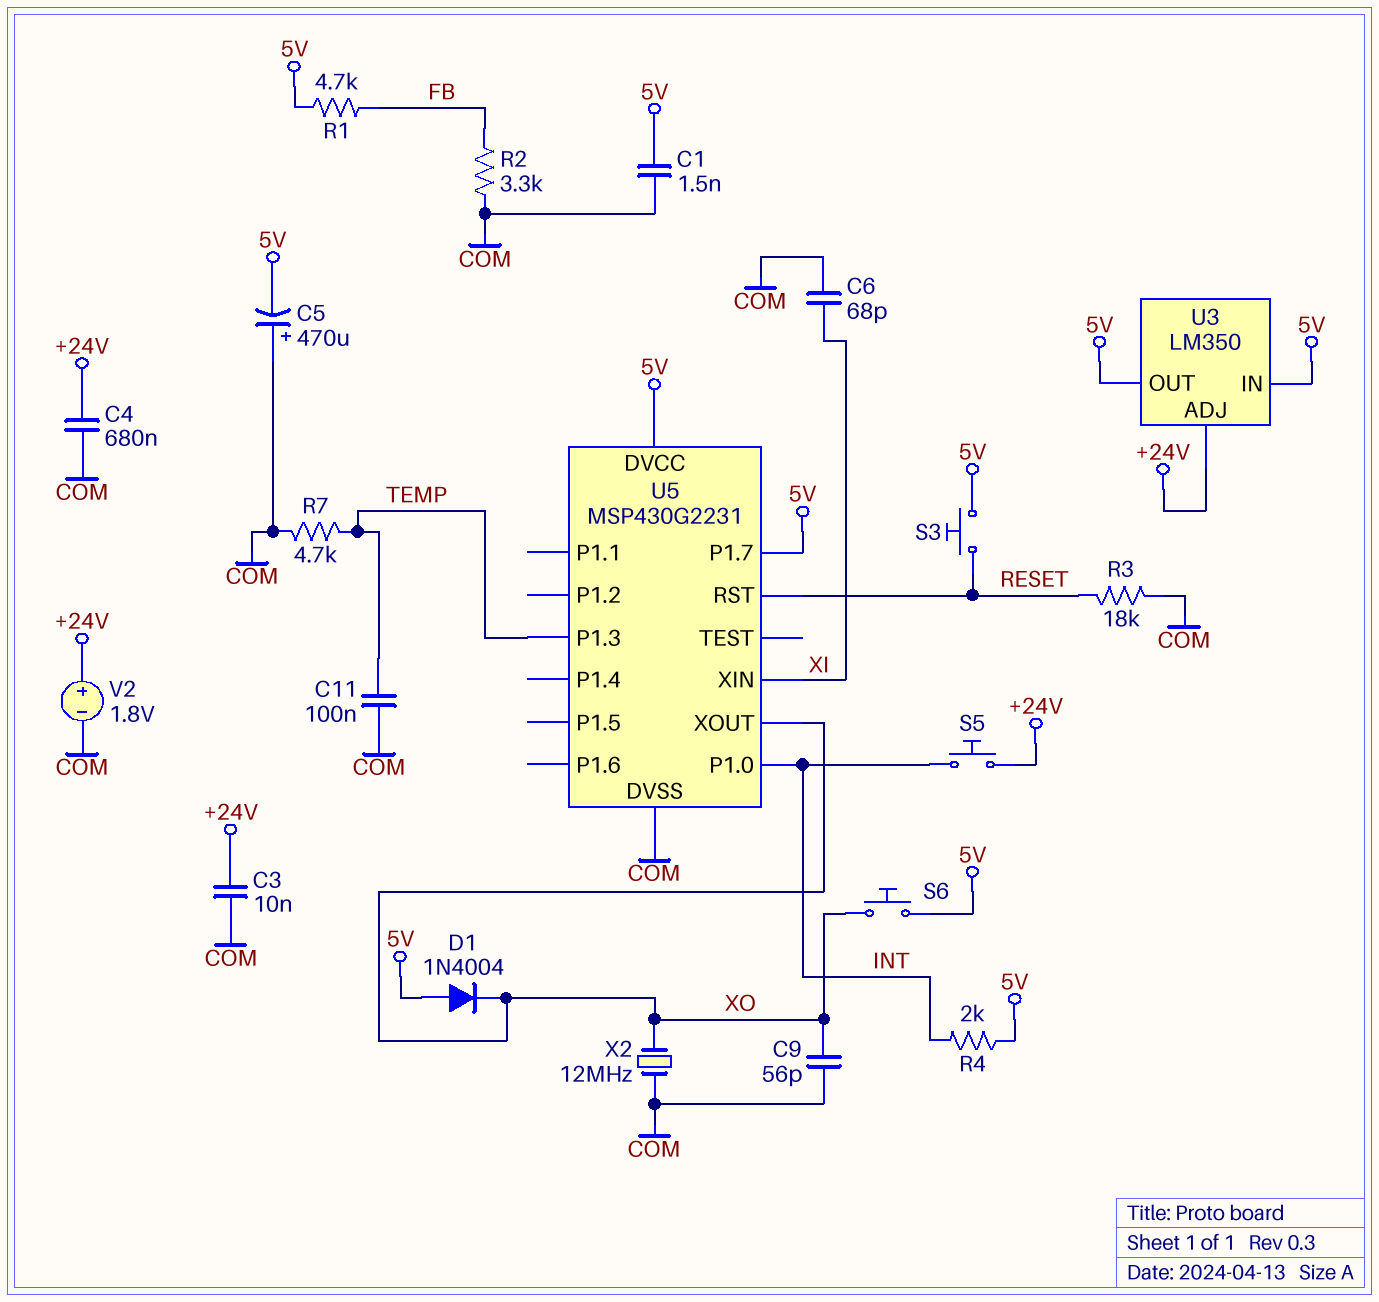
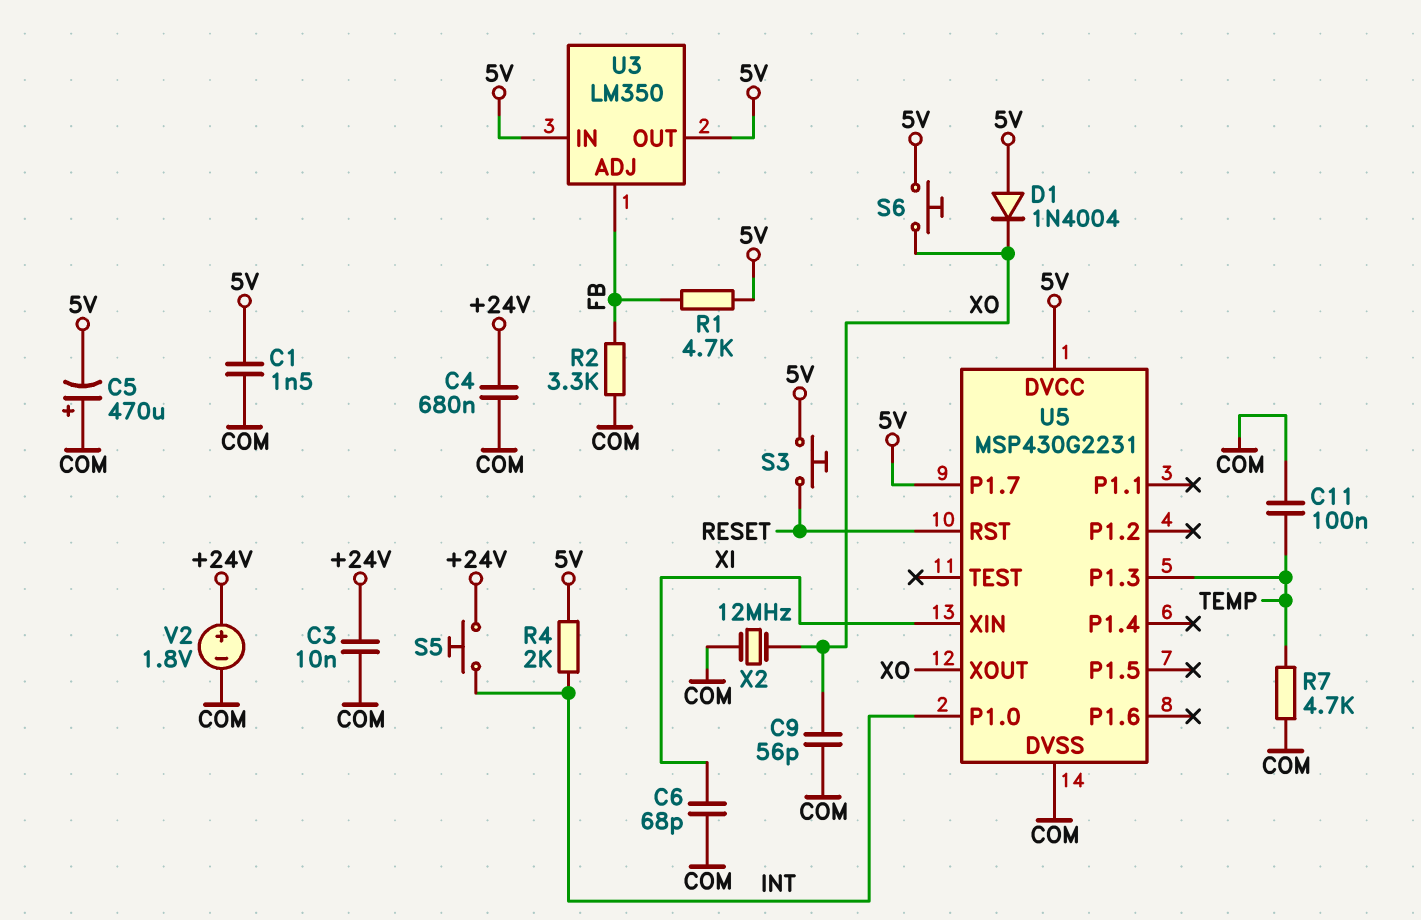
R3: 18k (COM, RESET) -> none
U3 pin ADJ: +24V -> FB

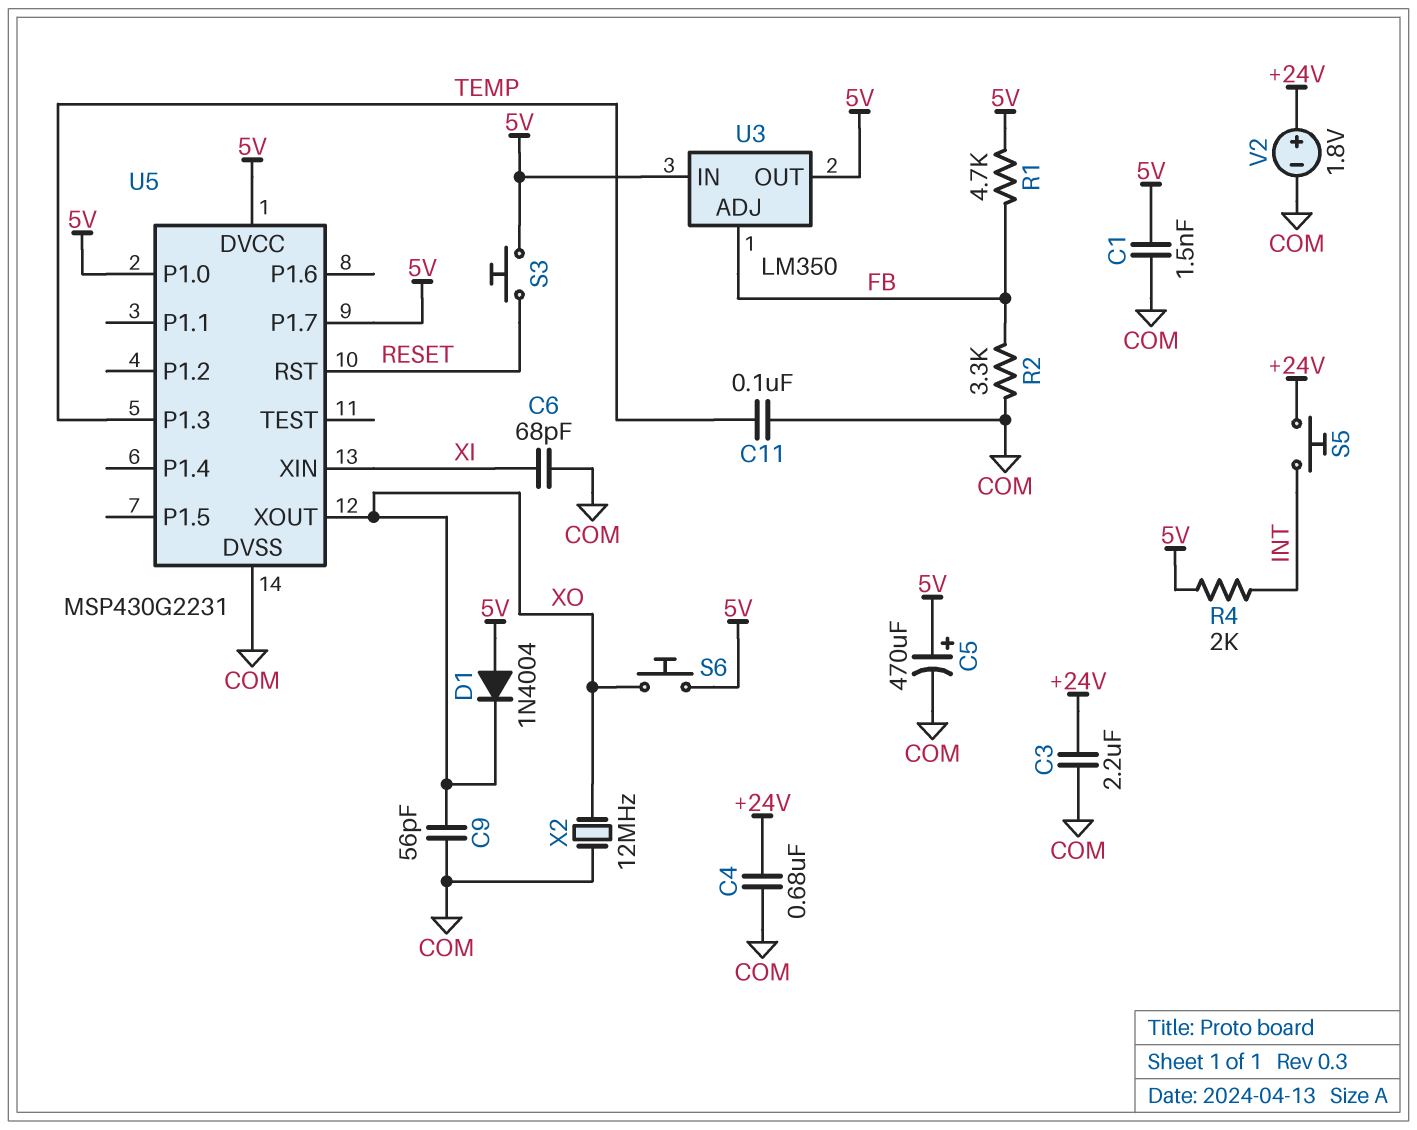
C3: 10nF (+24V, COM) -> 2.2uF (+24V, COM)
C5: 470uF (plus COM, minus 5V) -> 470uF (plus 5V, minus COM)
R7: 4.7k (COM, TEMP) -> none
U5 pin P1.0: INT -> 5V

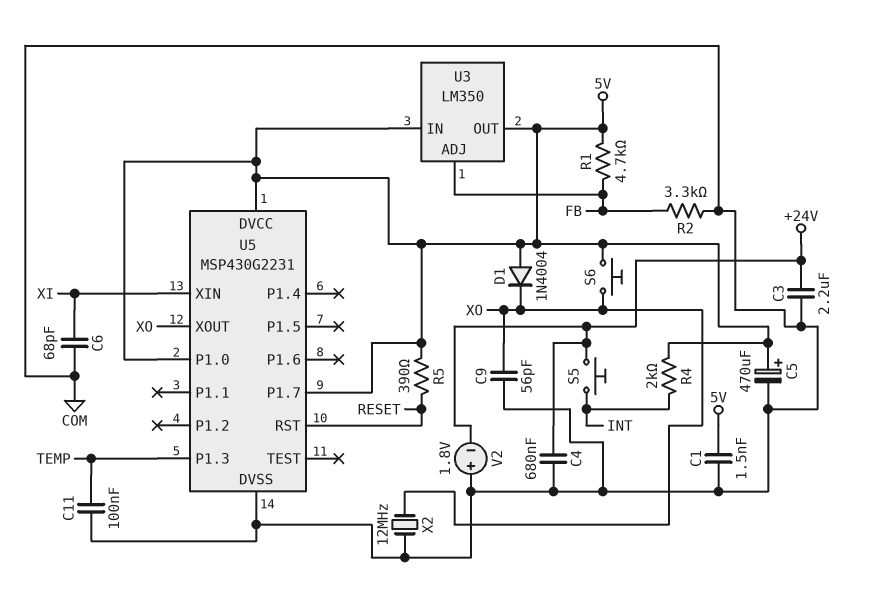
R5: none -> 390 (5V, RESET)
S3: button (5V, RESET) -> none
V2: 1.8V (plus +24V, minus COM) -> 1.8V (plus COM, minus +24V)

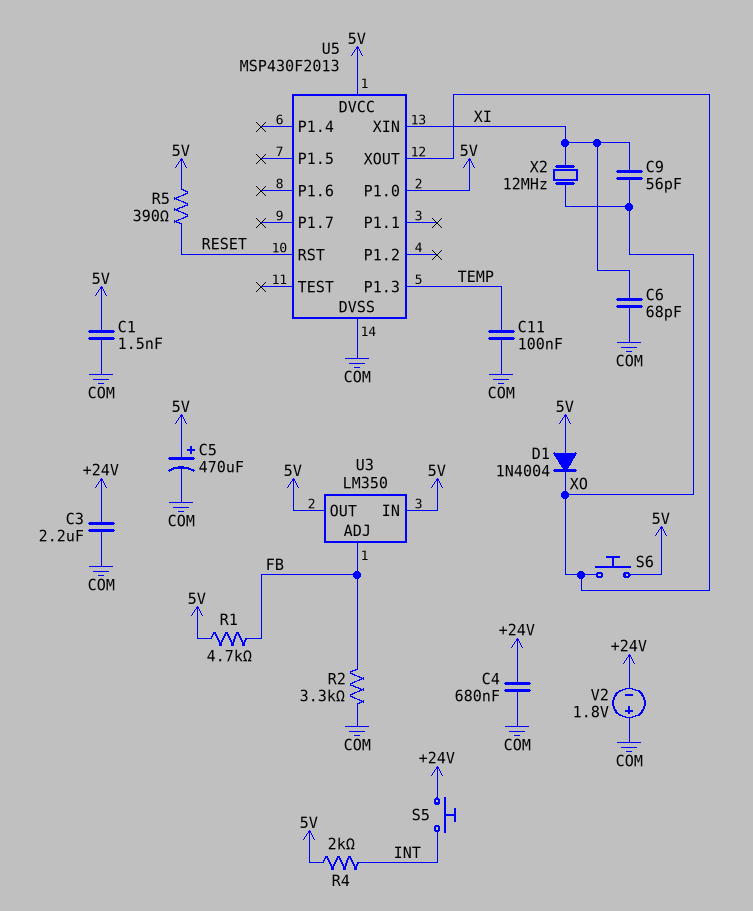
C9: 56pF (COM, XO) -> 56pF (XI, XO)
U5: MSP430G2231 -> MSP430F2013
U5 pin P1.7: 5V -> none
X2: 12MHz (COM, XO) -> 12MHz (XI, XO)

